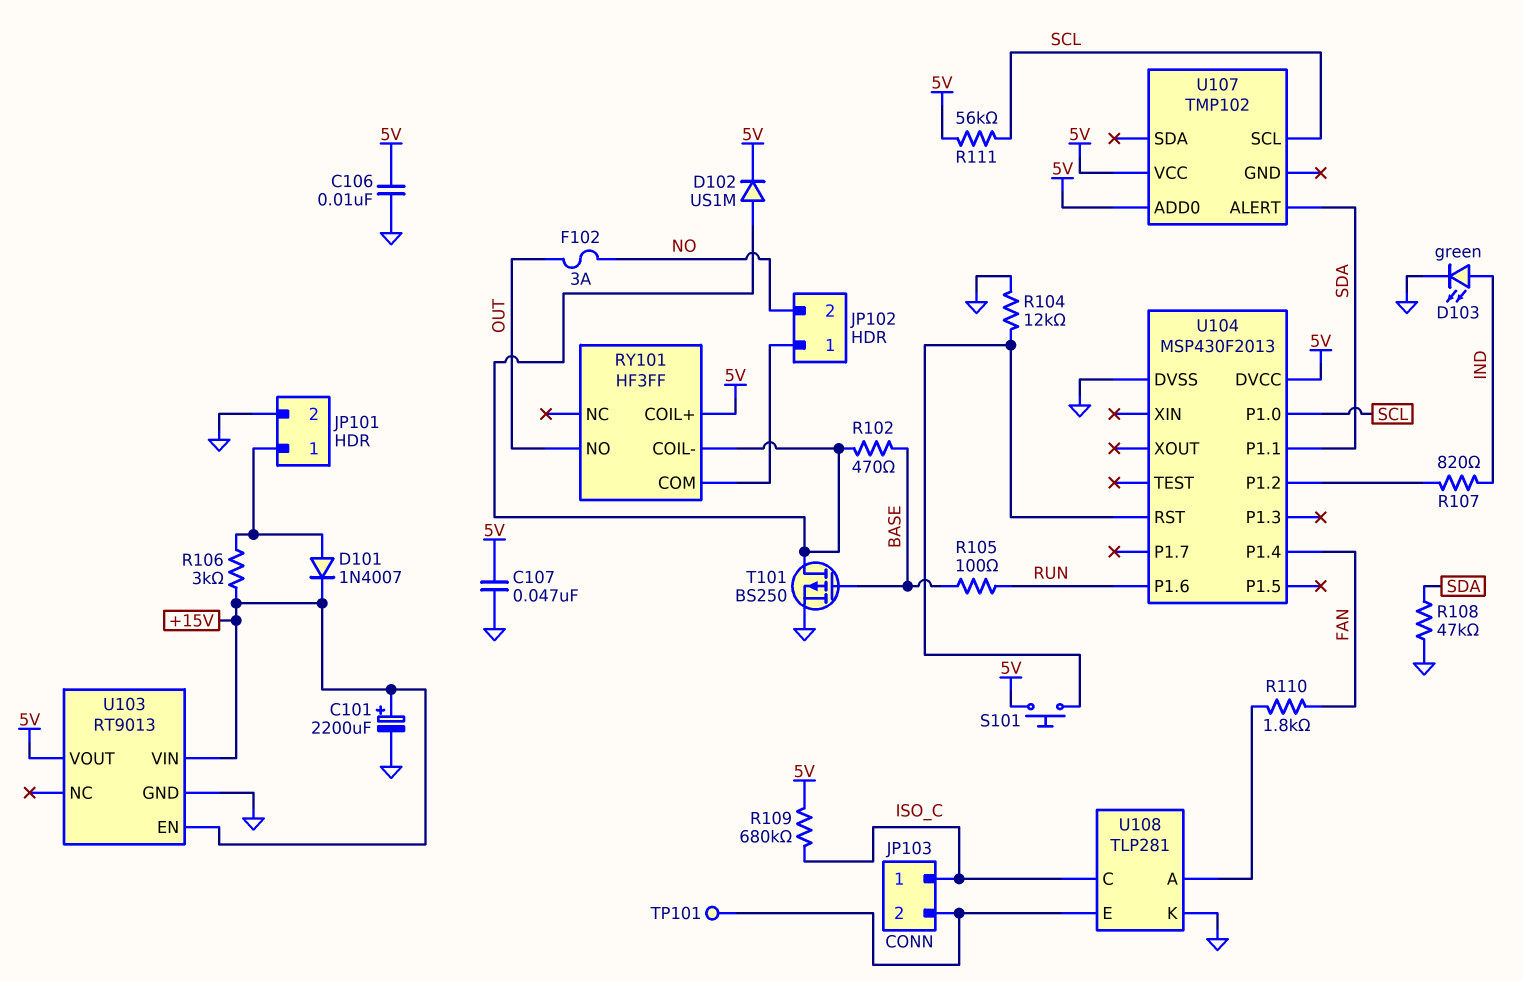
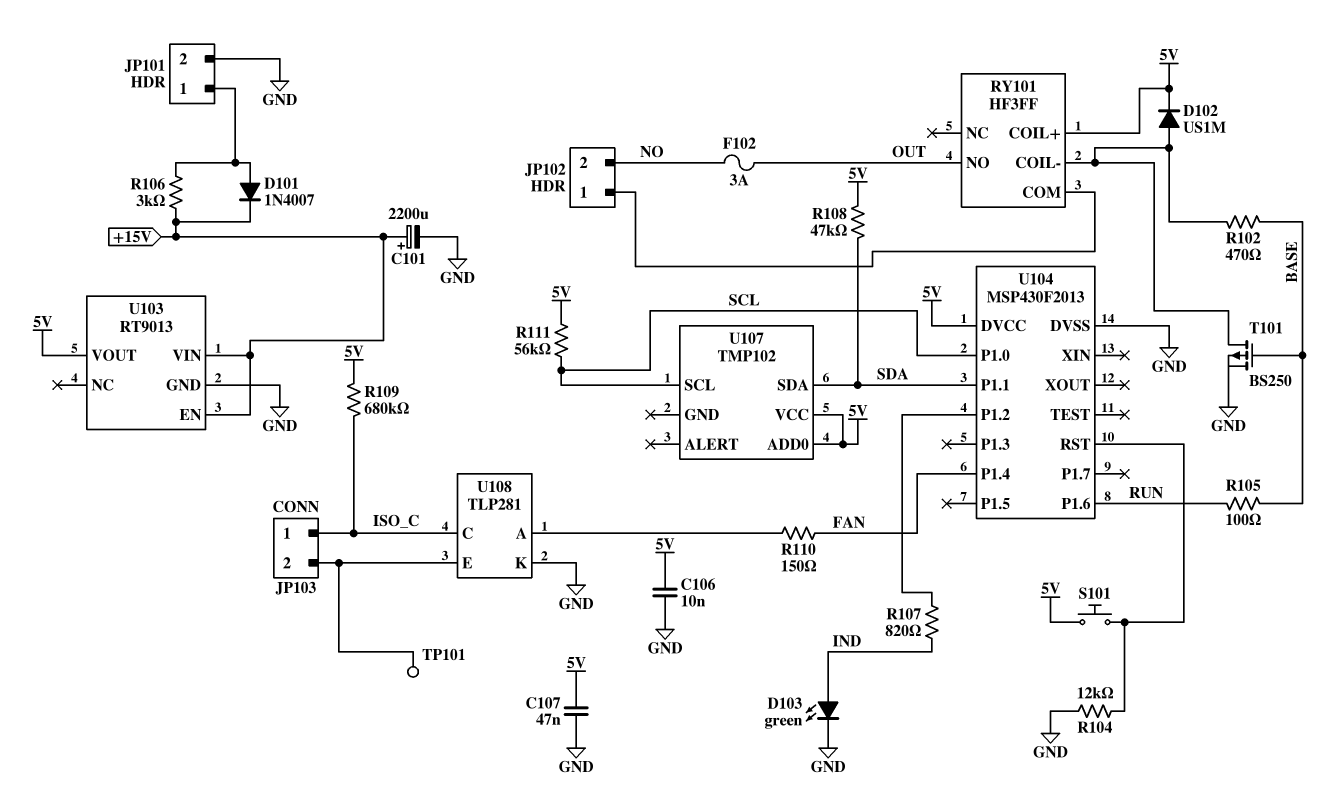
R108: 47k (GND, SDA) -> 47k (5V, SDA)
R110: 1.8k (FAN, U108/A) -> 150 (FAN, U108/A)
U107 pin ALERT: SDA -> none
U107 pin SDA: none -> SDA

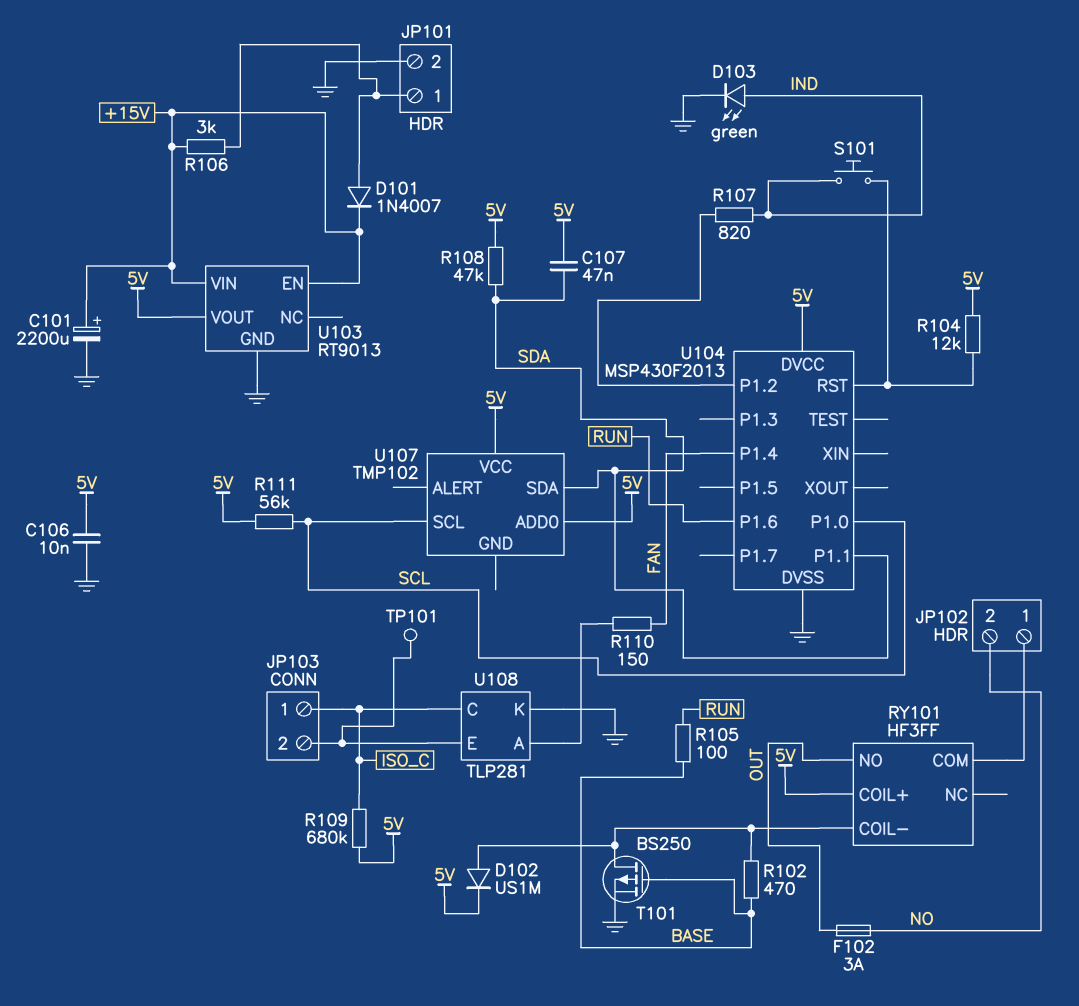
C107: 47nF (5V, GND) -> 47nF (5V, SDA)
R104: 12k (GND, U104/RST) -> 12k (5V, U104/RST)
S101: button (5V, U104/RST) -> button (IND, U104/RST)

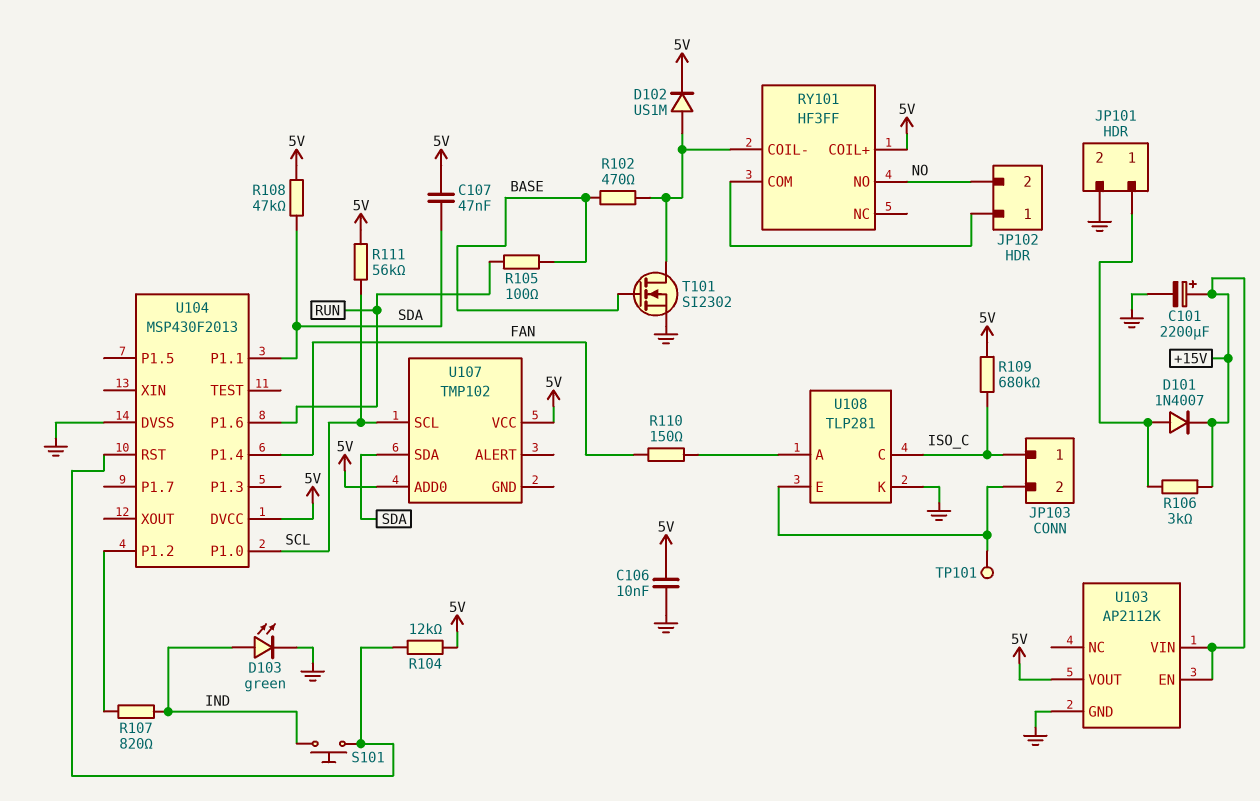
F102: 3A (NO, OUT) -> none
RY101 pin NO: OUT -> NO
T101: PMOS BS250 (G BASE, D RY101/COIL-, S GND) -> NMOS SI2302 (G BASE, D RY101/COIL-, S GND)
U103: RT9013 -> AP2112K

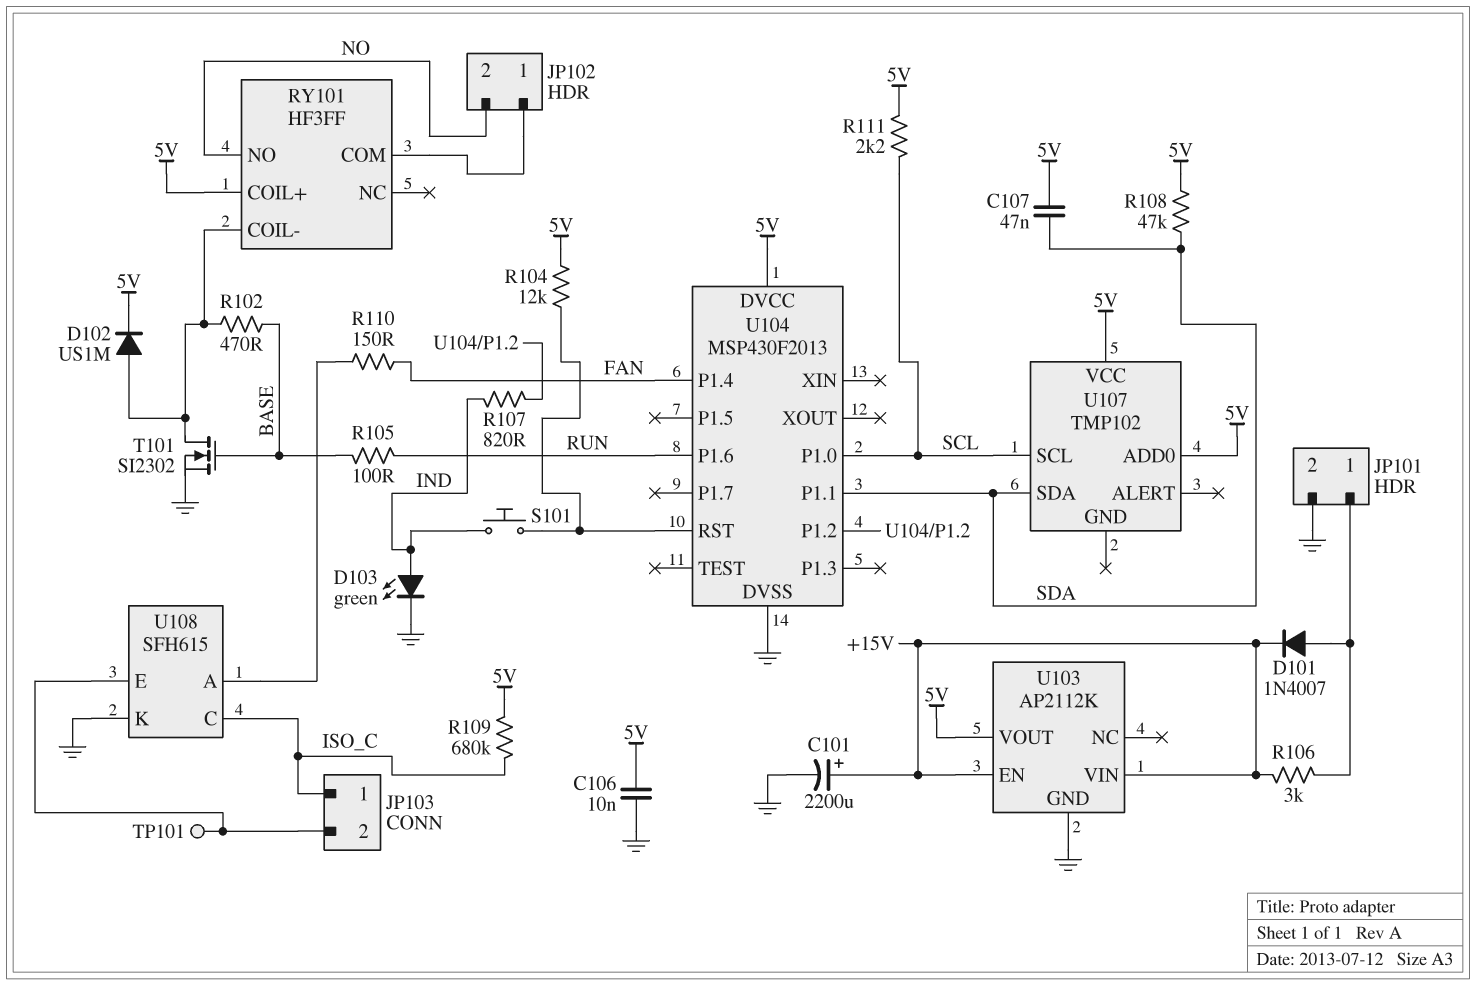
R111: 56k (5V, SCL) -> 2.2k (5V, SCL)
U108: TLP281 -> SFH615

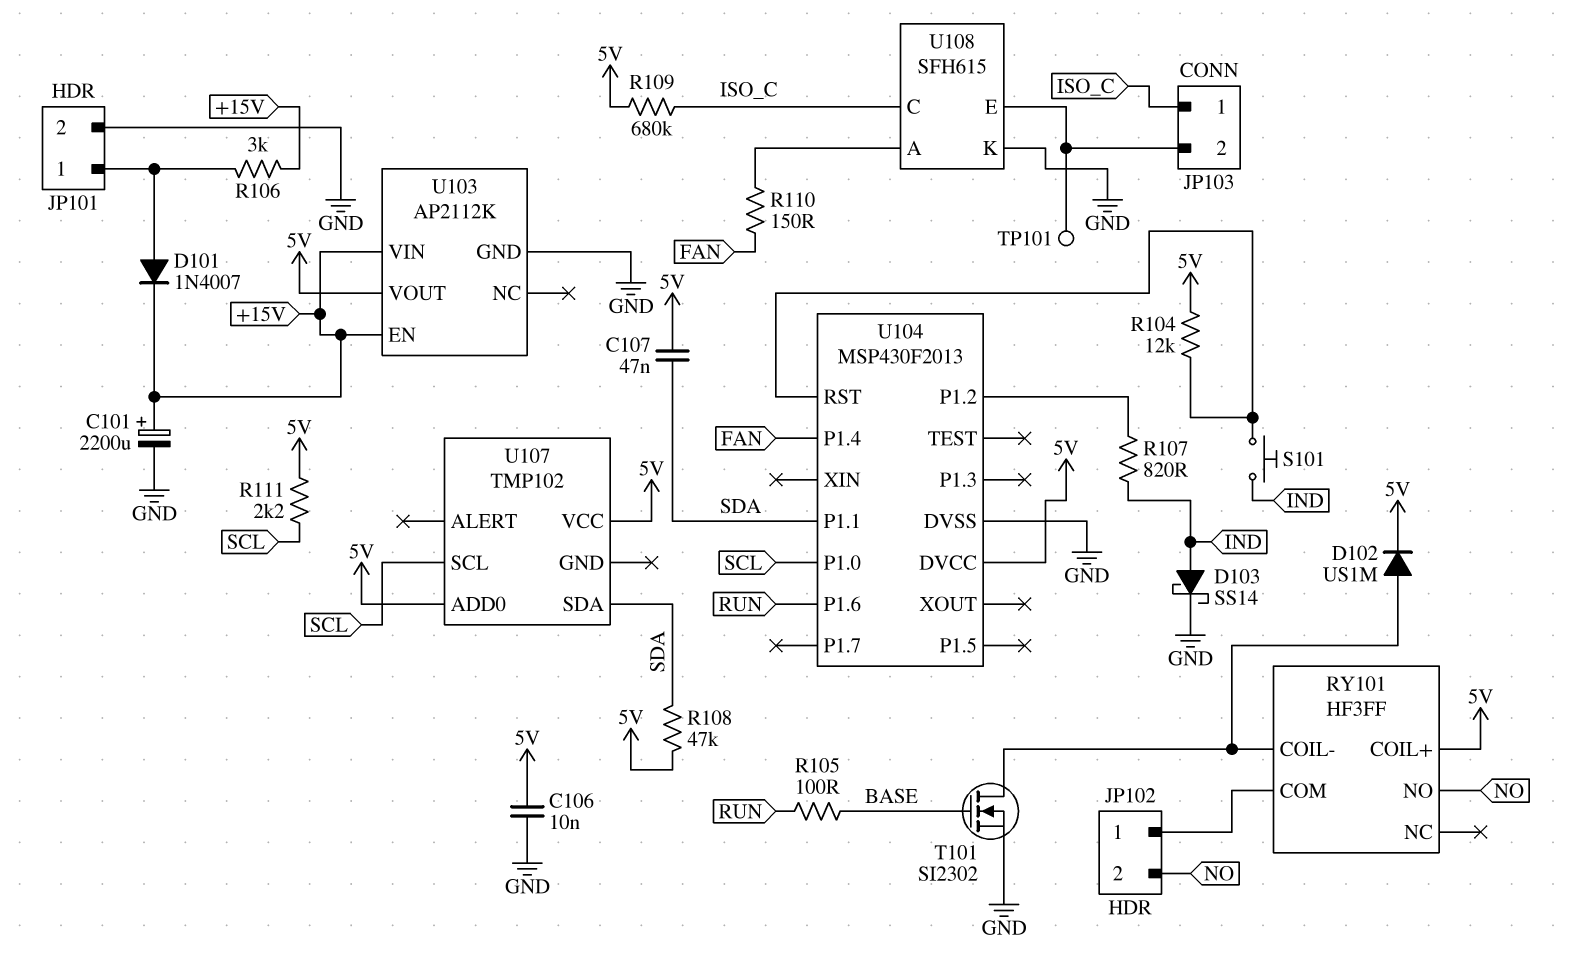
D103: LED green (A IND, K GND) -> schottky SS14 (A IND, K GND)
R102: 470 (BASE, RY101/COIL-) -> none

